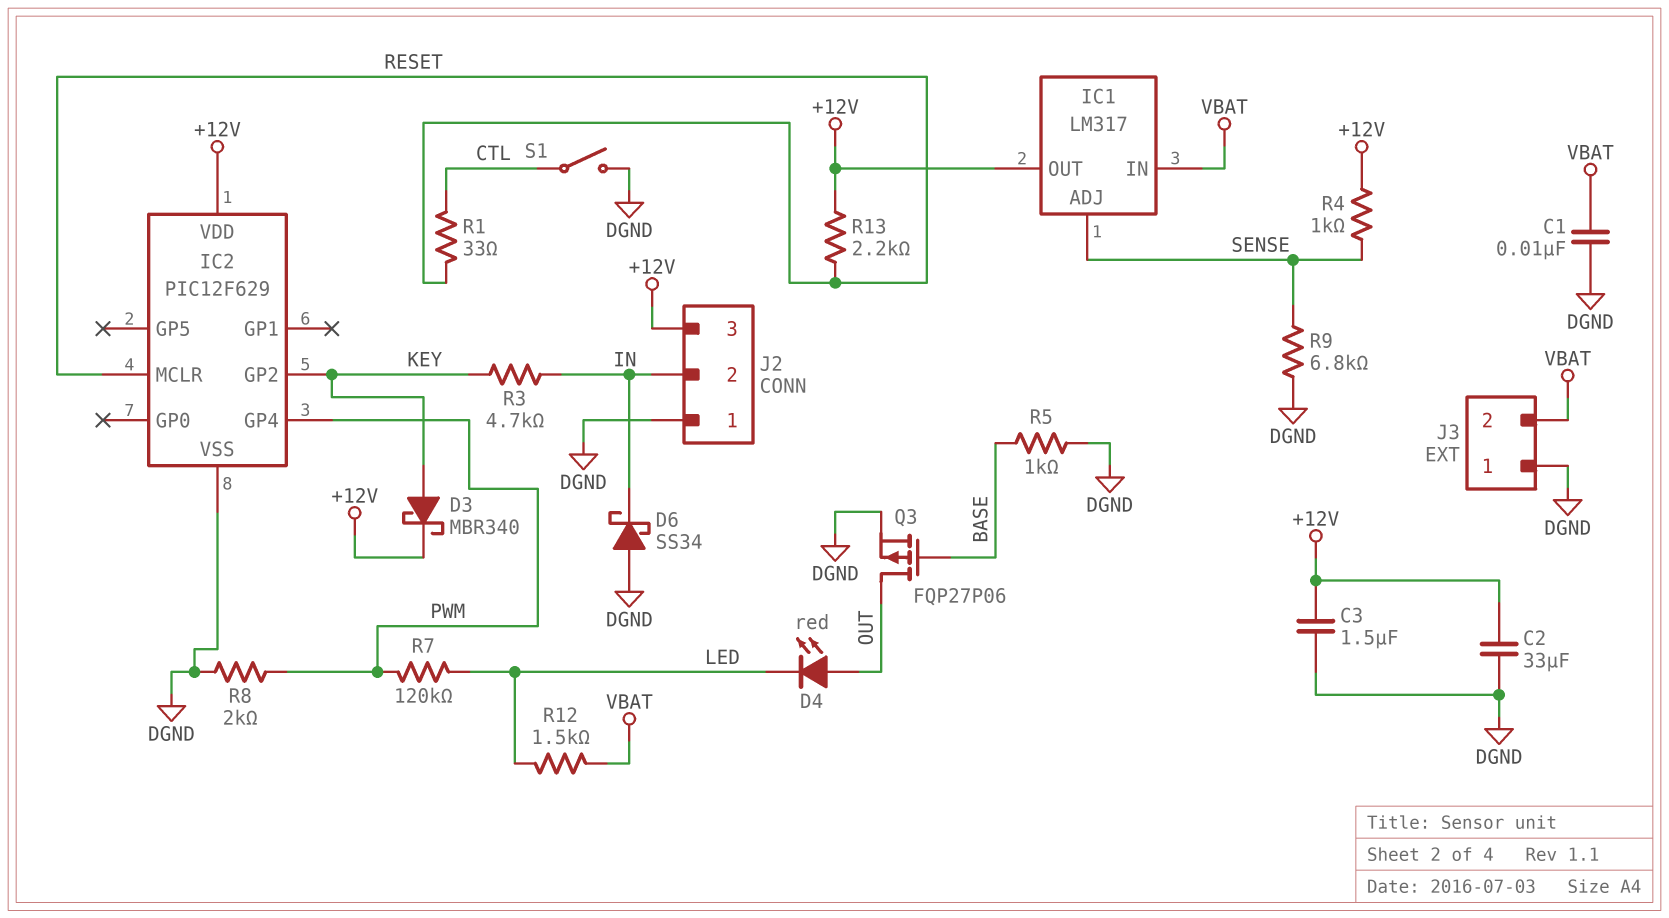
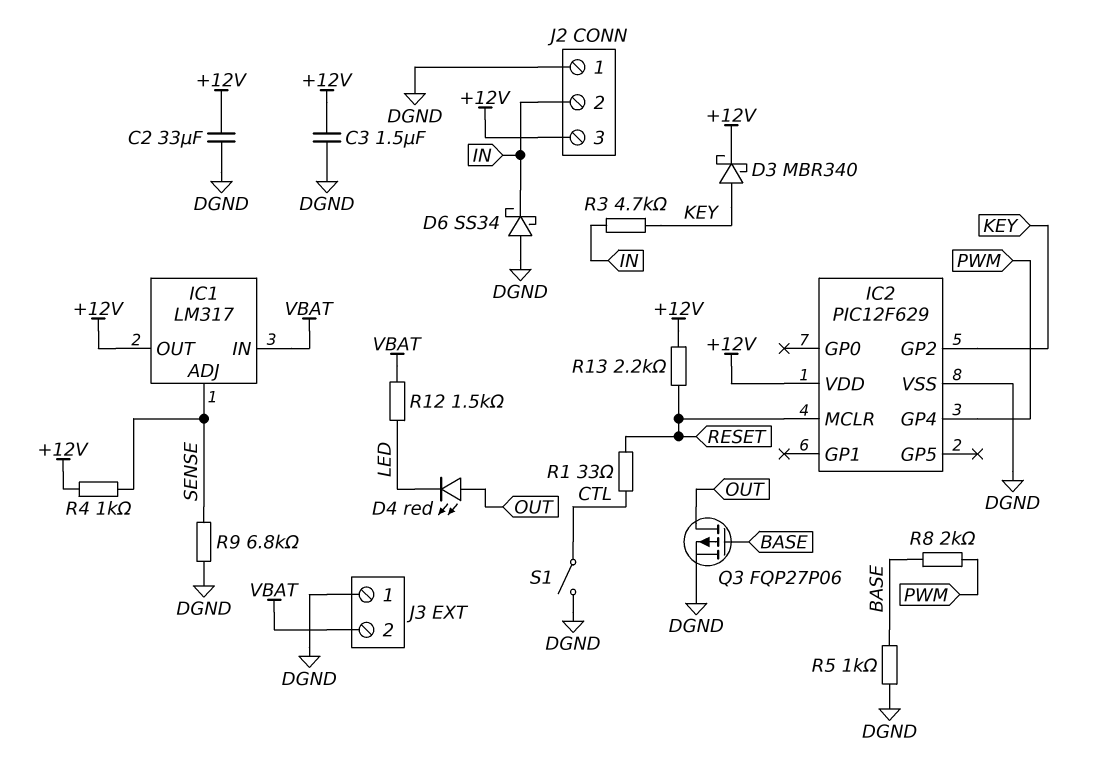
C1: 10nF (DGND, VBAT) -> none
R7: 120k (LED, PWM) -> none
R8: 2k (DGND, PWM) -> 2k (BASE, PWM)

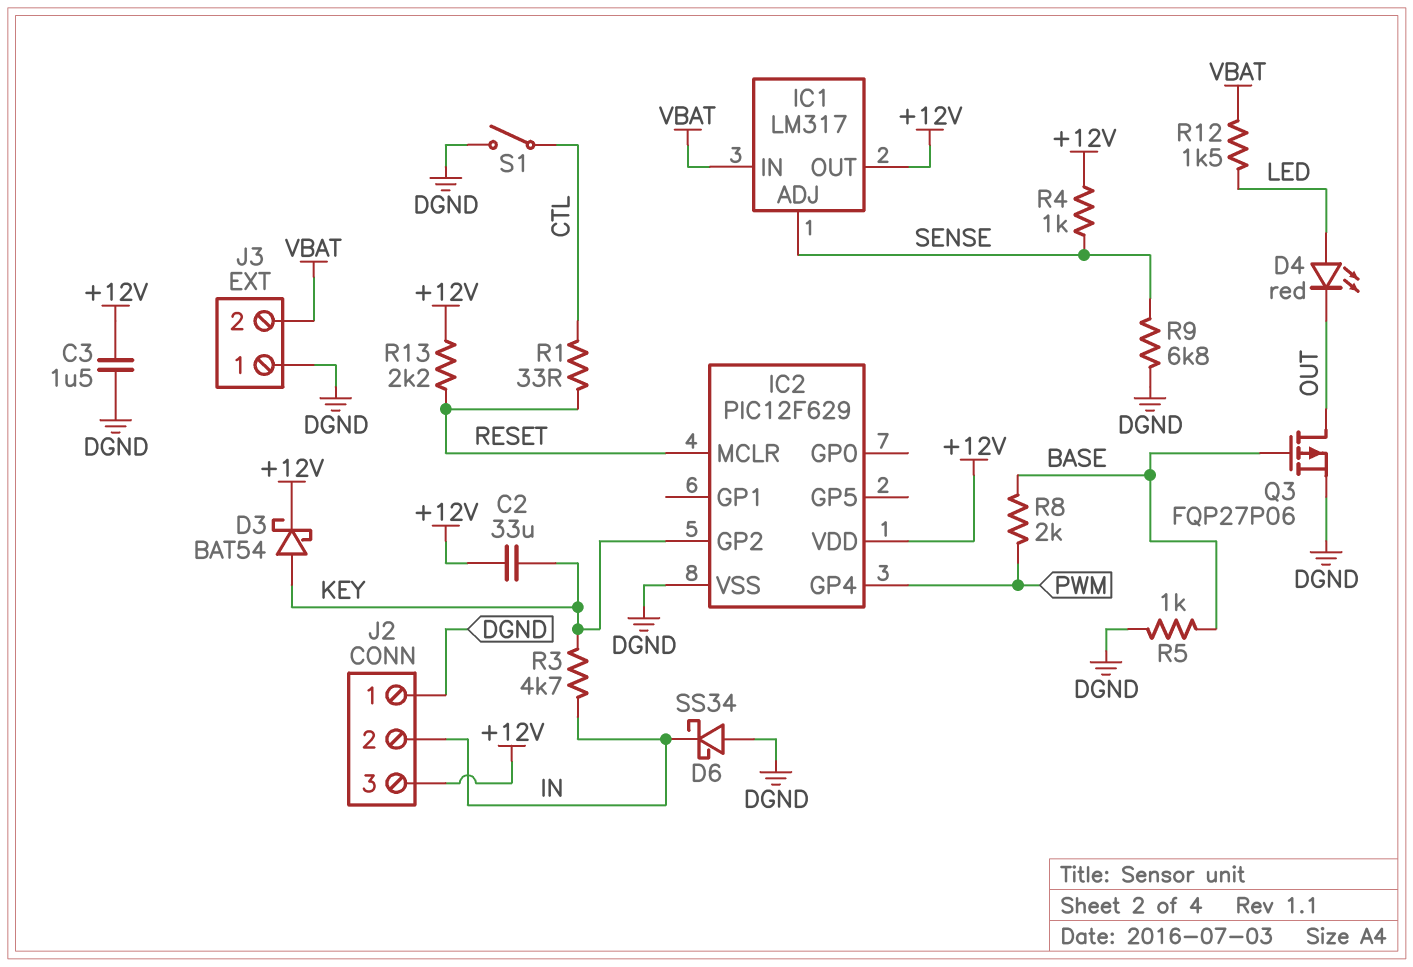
C2: 33uF (+12V, DGND) -> 33uF (+12V, KEY)
D3: schottky MBR340 (A KEY, K +12V) -> schottky BAT54 (A KEY, K +12V)
D4: LED red (A OUT, K LED) -> LED red (A LED, K OUT)

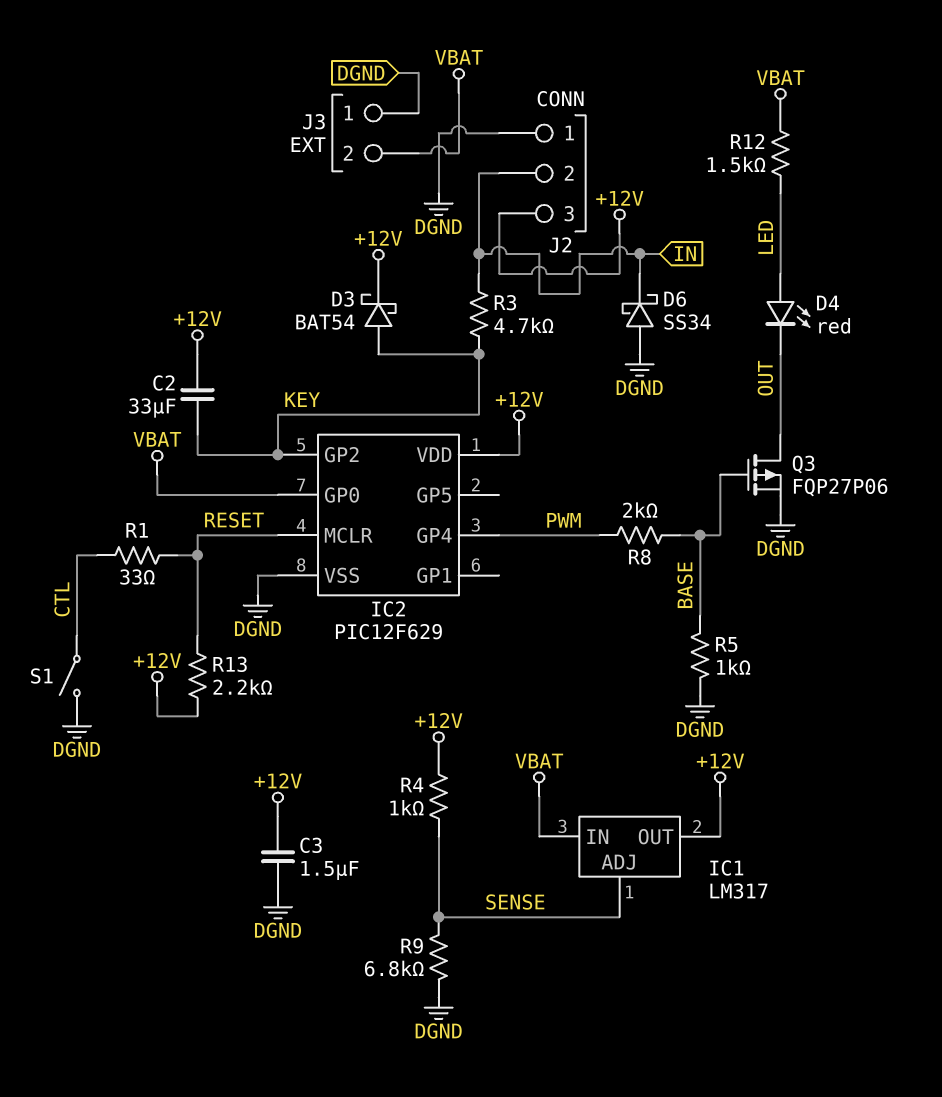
IC2 pin GP0: none -> VBAT

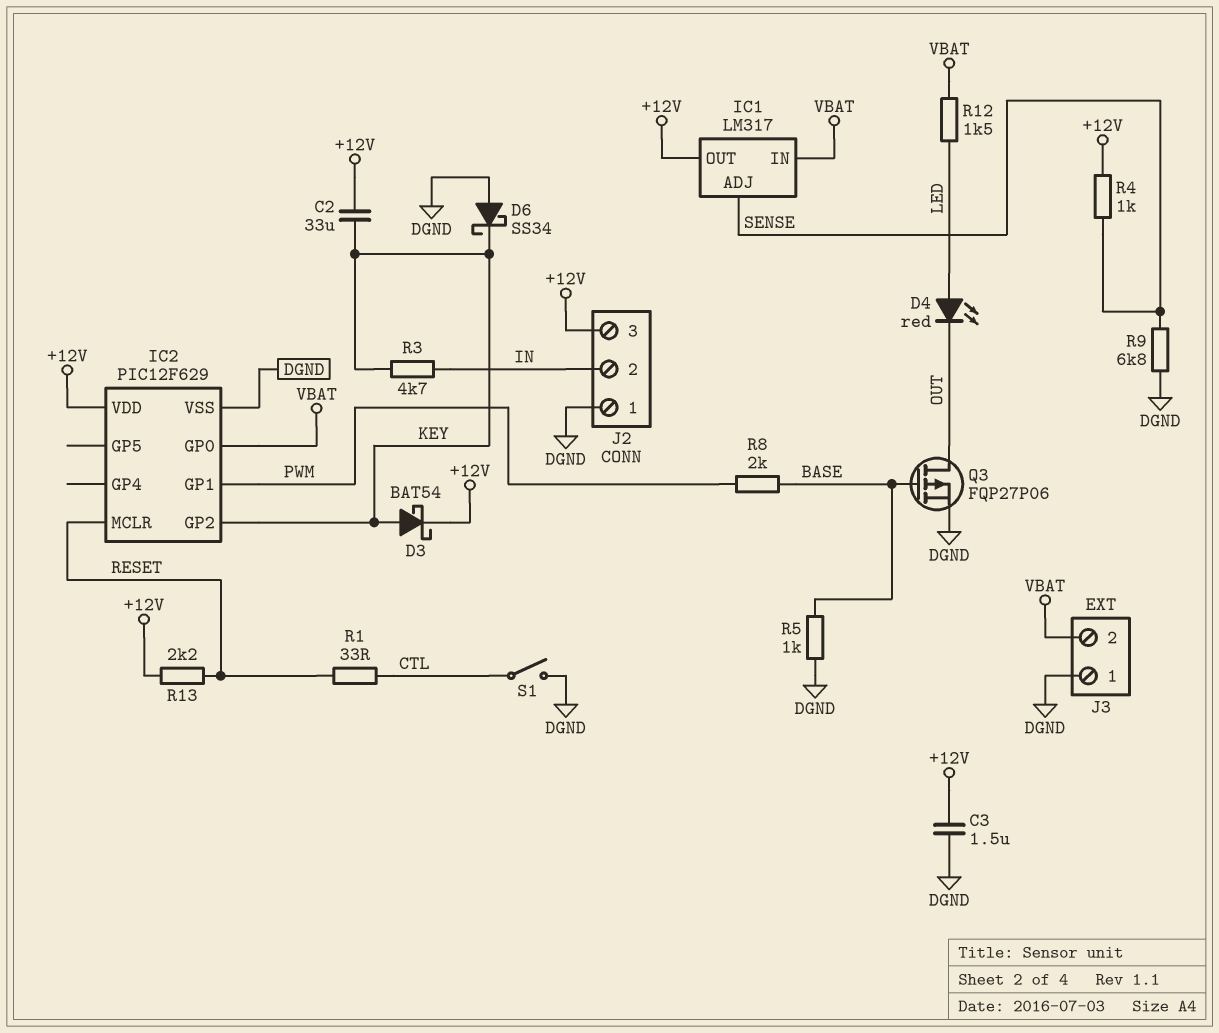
D6: schottky SS34 (A DGND, K IN) -> schottky SS34 (A DGND, K KEY)
IC2 pin GP1: none -> PWM
IC2 pin GP4: PWM -> none

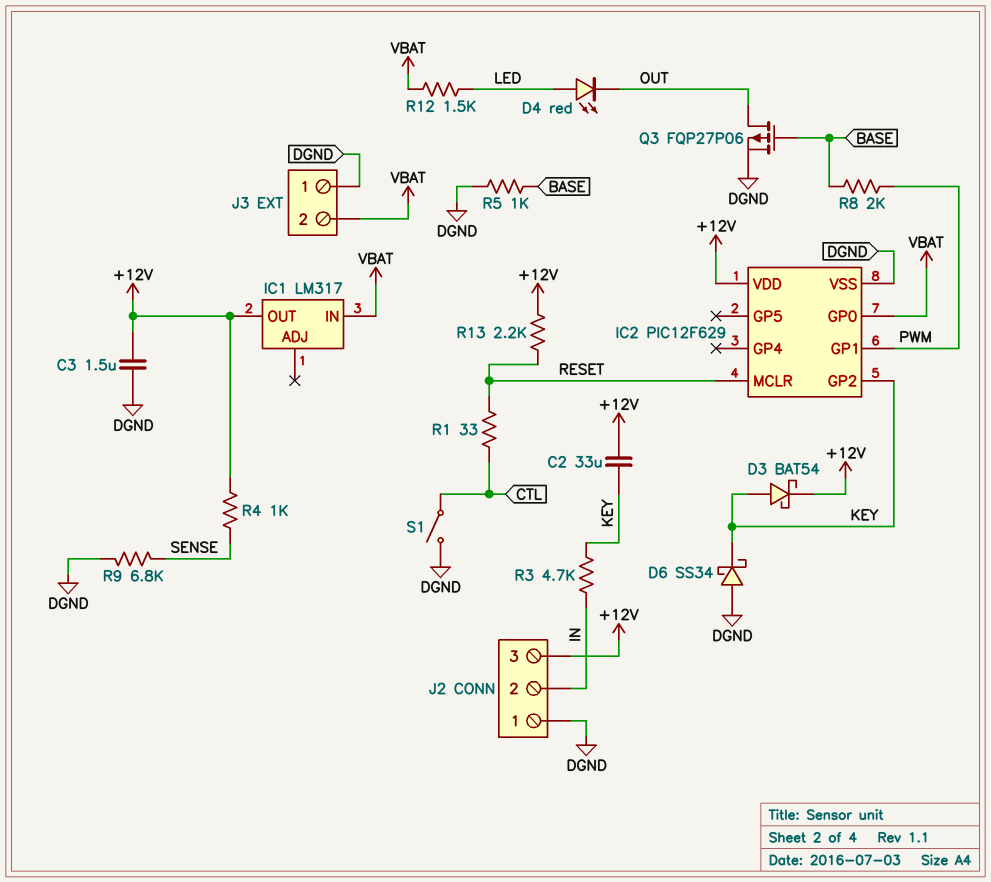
IC1 pin ADJ: SENSE -> none

